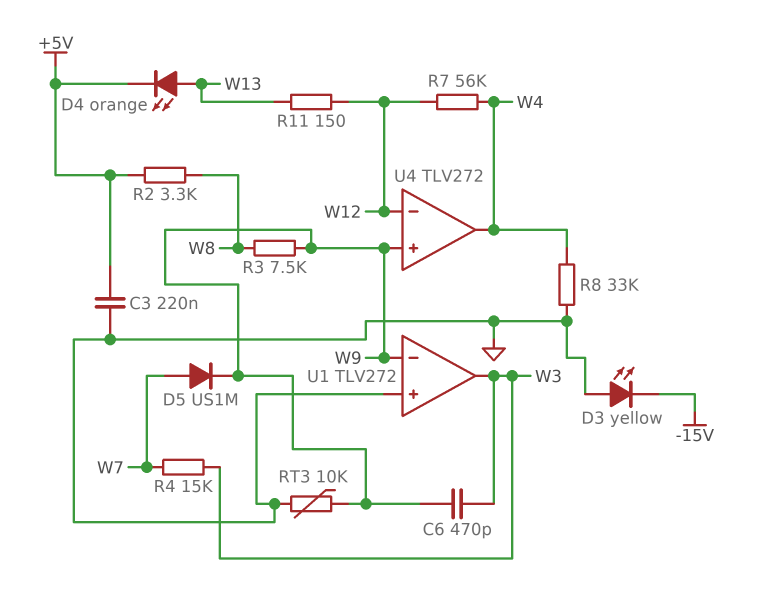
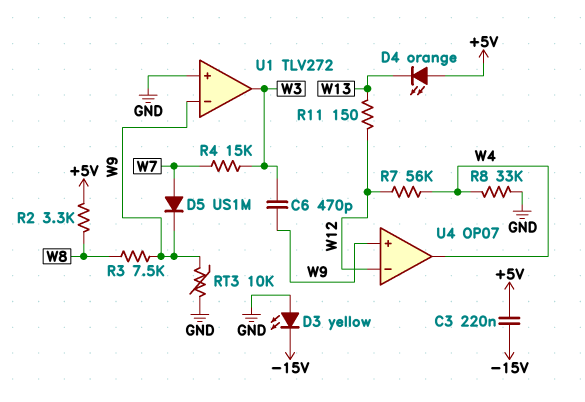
C3: 220nF (+5V, GND) -> 220nF (+5V, -15V)
D4: LED orange (A W13, K +5V) -> LED orange (A +5V, K W13)
U4: TLV272 -> OP07

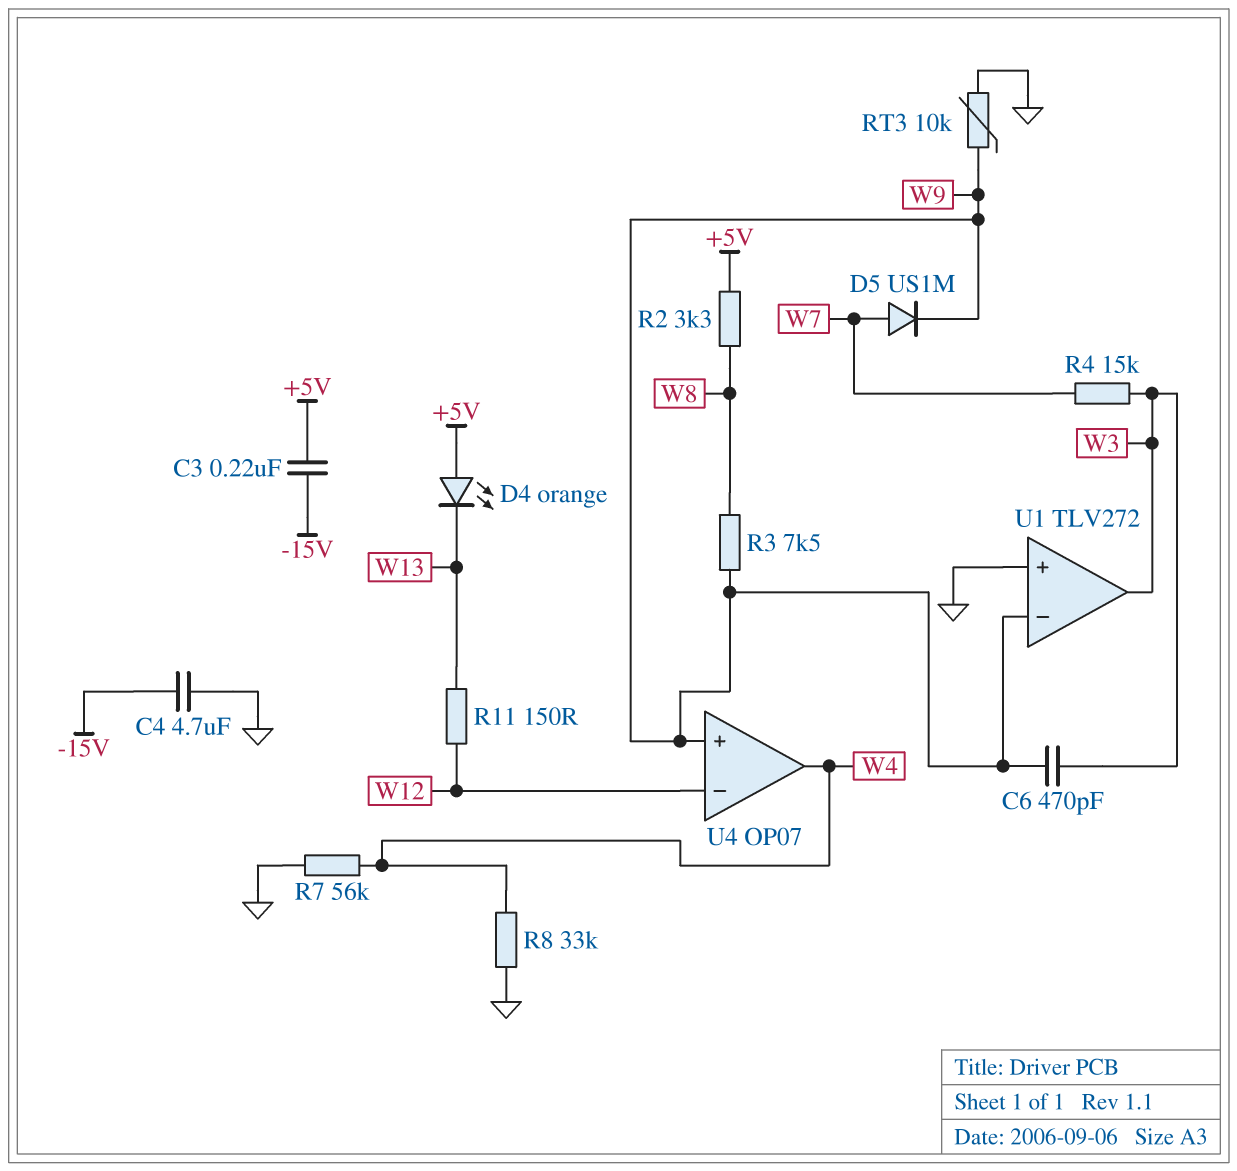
C4: none -> 4.7uF (-15V, GND)
D3: LED yellow (A GND, K -15V) -> none
R7: 56k (W4, W12) -> 56k (GND, W4)

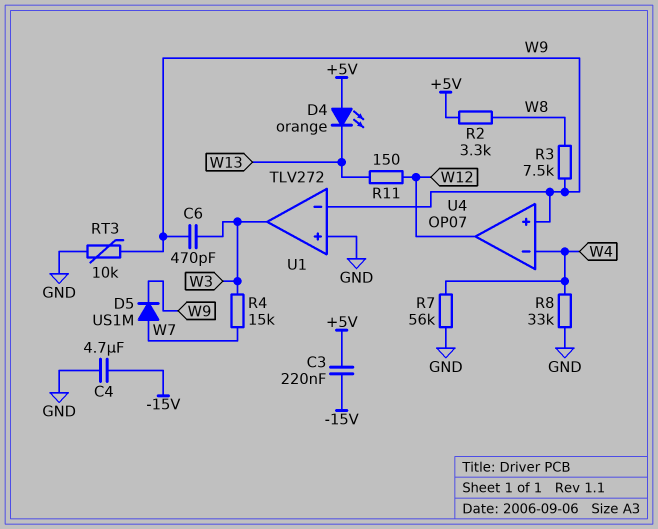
U4 pin in-: W12 -> W4
U4 pin out: W4 -> W12

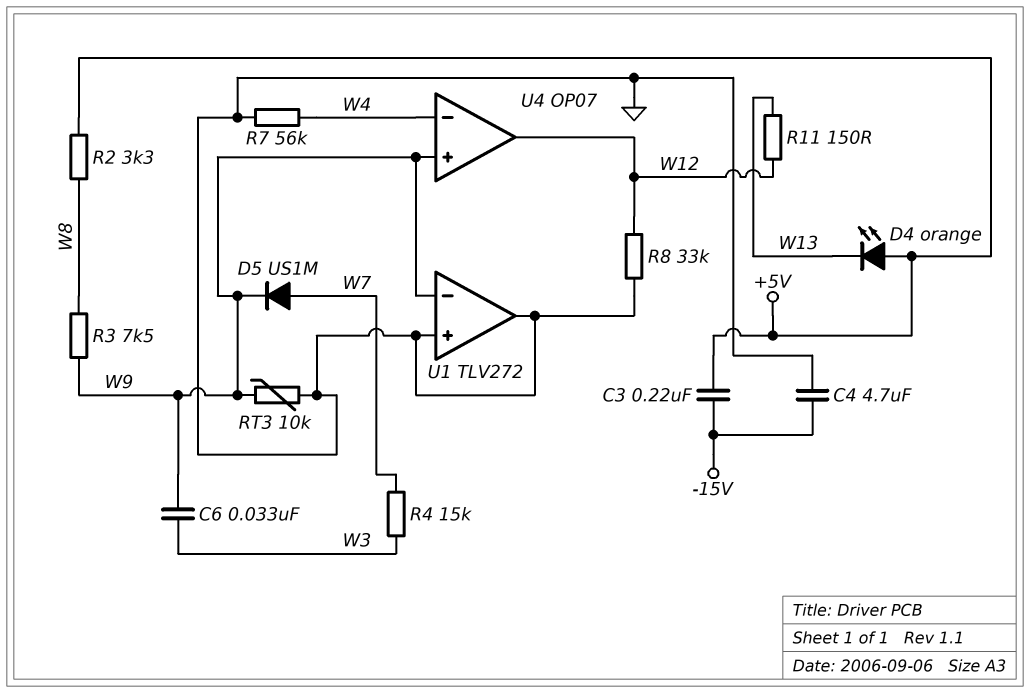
C6: 470pF (W3, W9) -> 33nF (W3, W9)
R8: 33k (GND, W4) -> 33k (GND, W12)
U1 pin out: W3 -> GND

